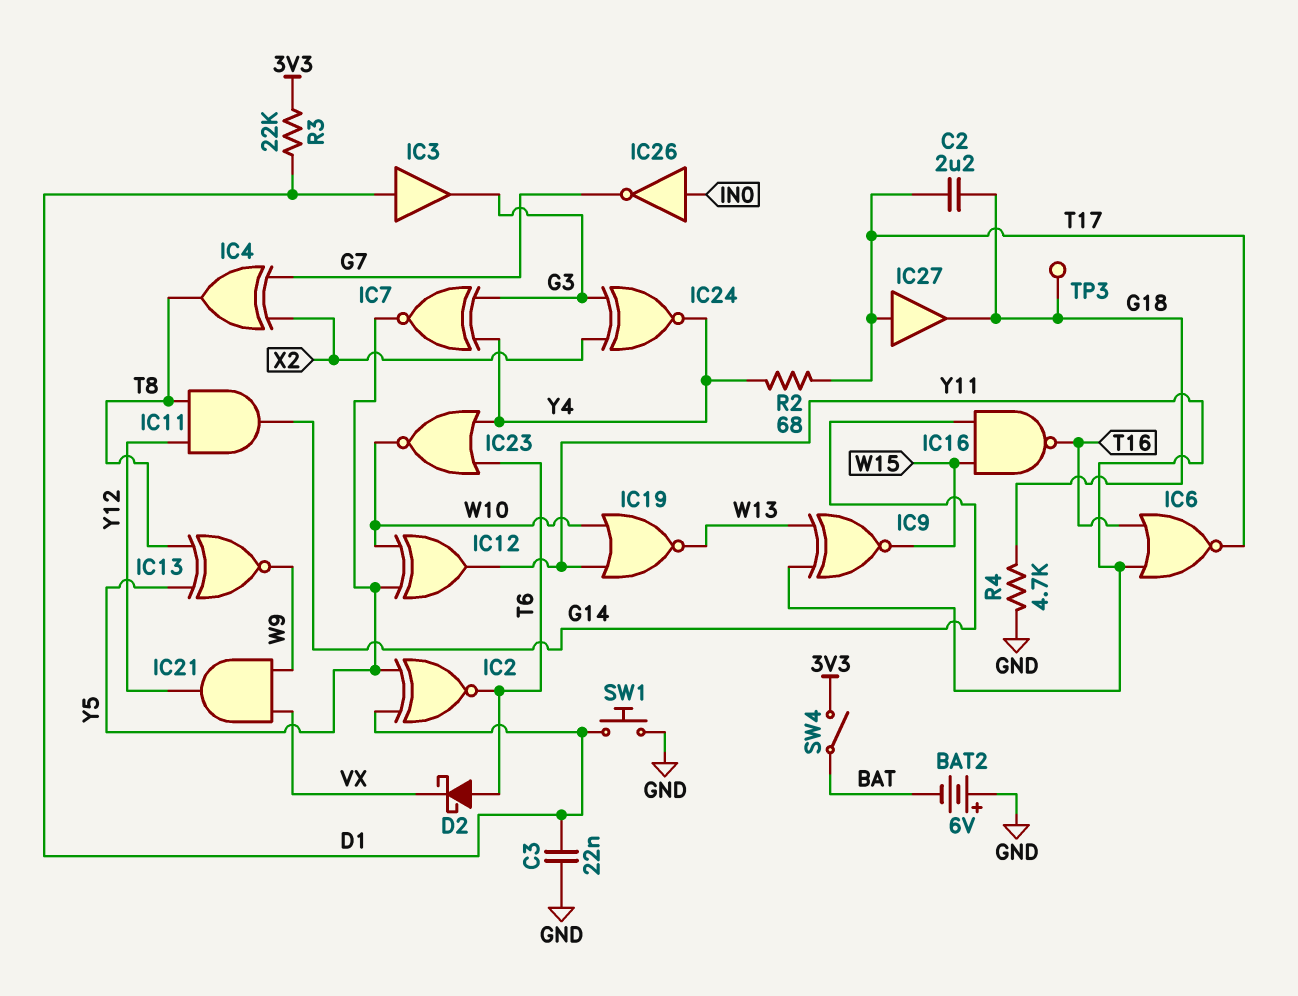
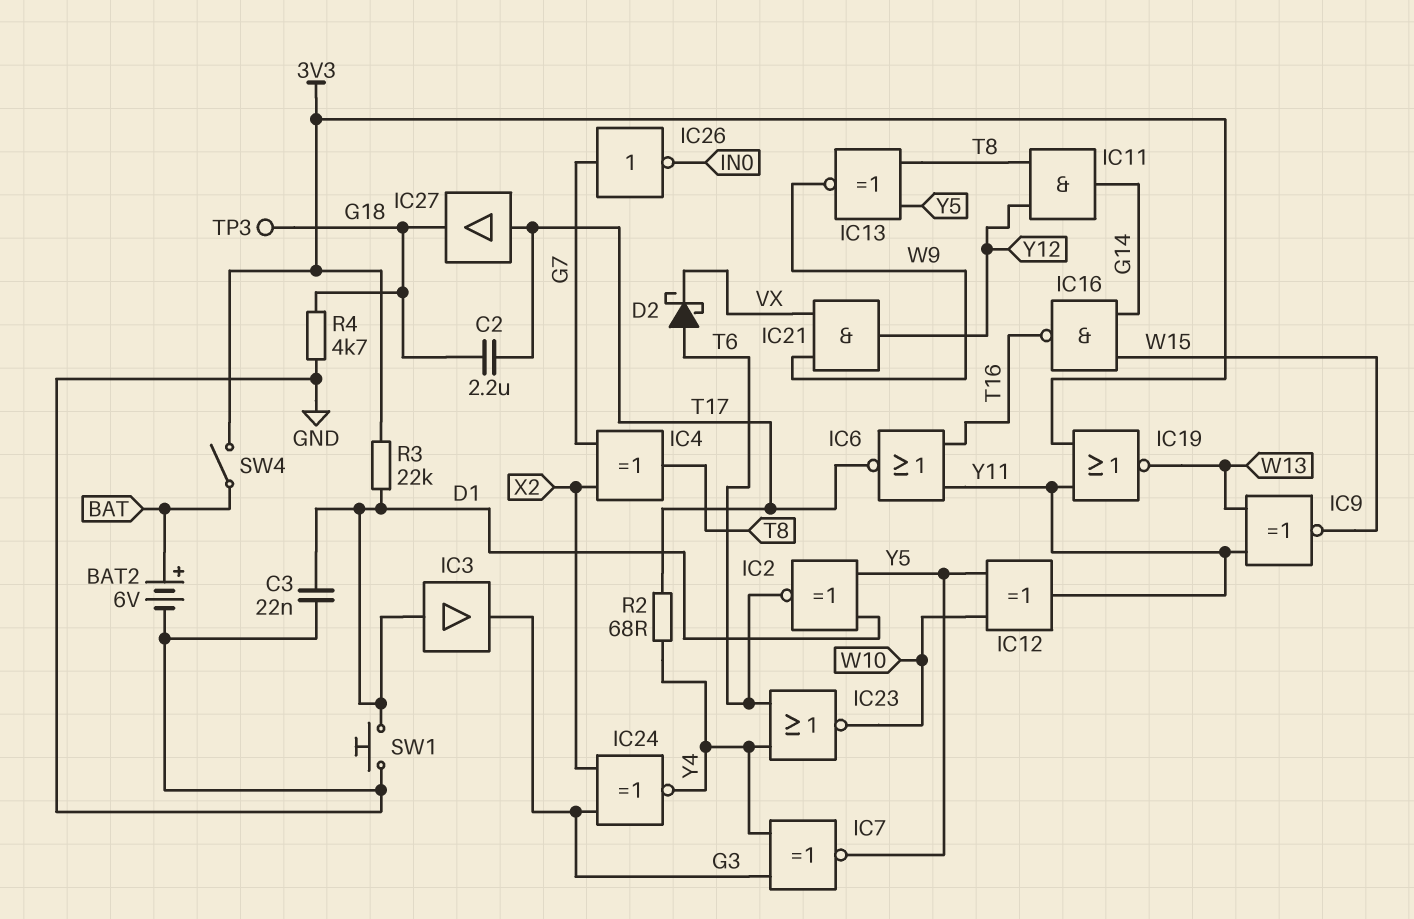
BAT2: 6V (plus GND, minus BAT) -> 6V (plus BAT, minus GND)
IC19: NOR (in W10, in Y11, out W13) -> NOR (in 3V3, in Y11, out W13)
IC26: NOT (in IN0, out G7) -> NOT (in G7, out IN0)

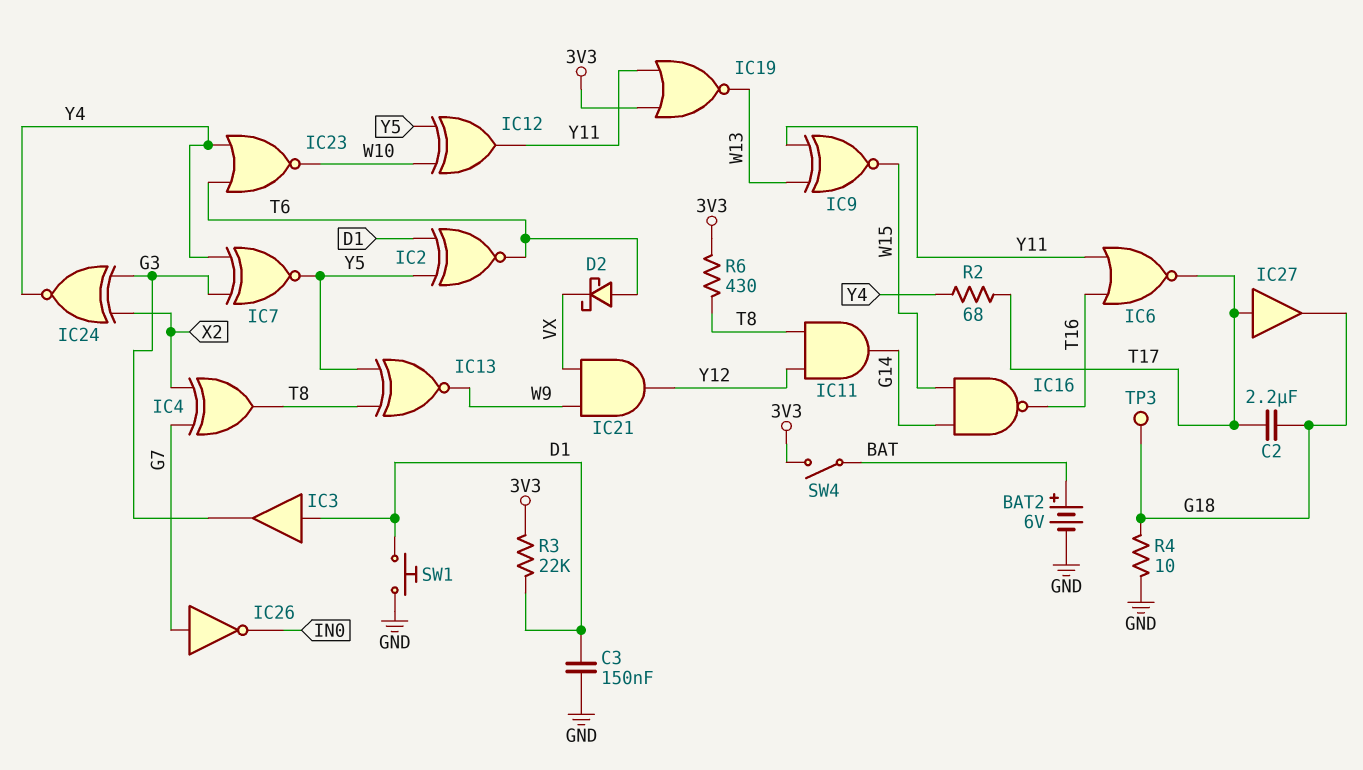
C3: 22nF (D1, GND) -> 150nF (D1, GND)
R4: 4.7k (G18, GND) -> 10 (G18, GND)
R6: none -> 430 (3V3, T8)

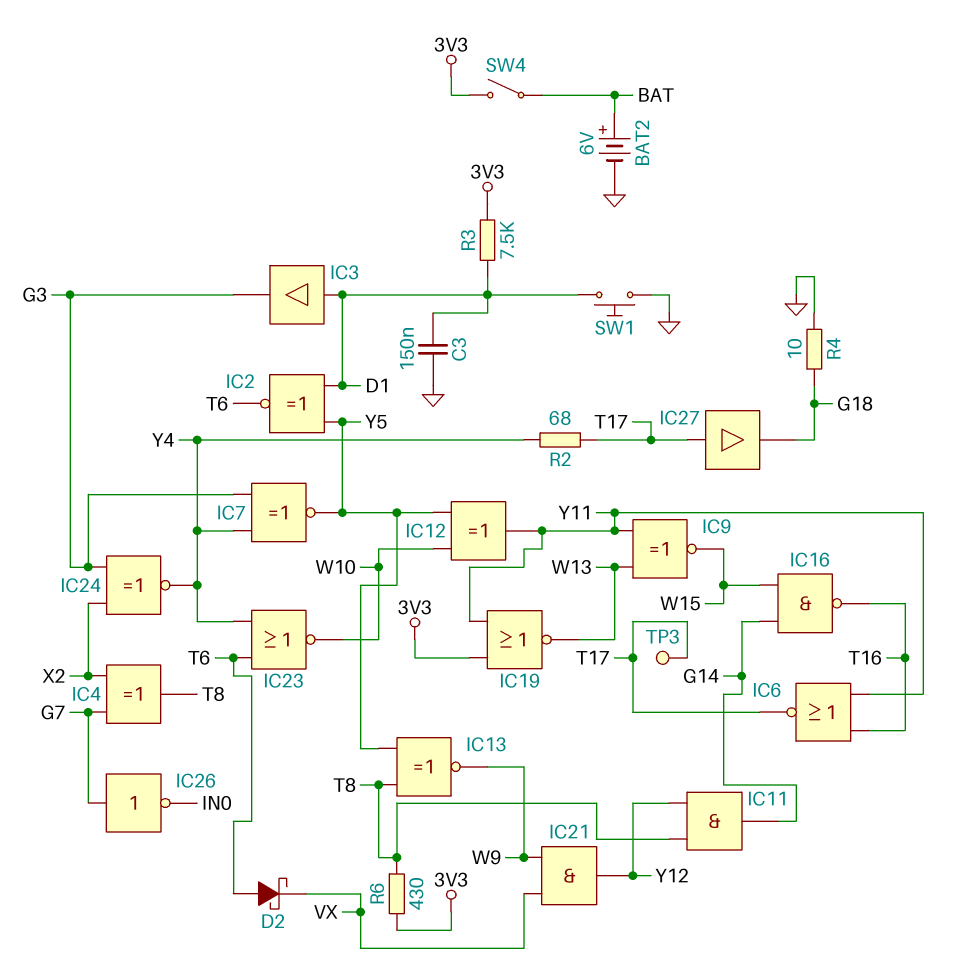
C2: 2.2uF (G18, T17) -> none
R3: 22k (3V3, D1) -> 7.5k (3V3, D1)
TP3: test point (G18) -> test point (T17)

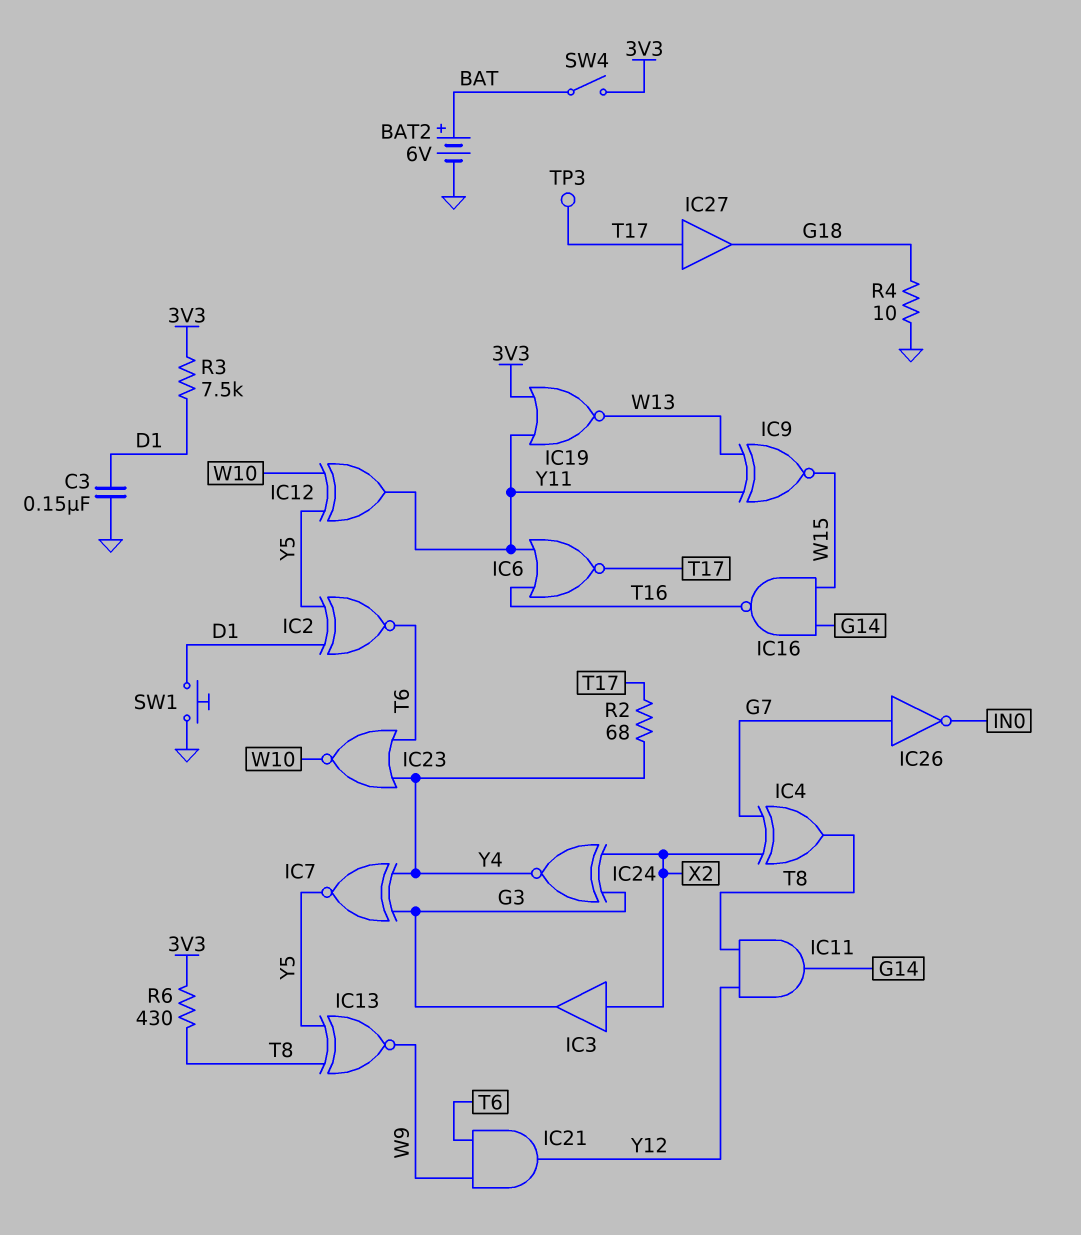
D2: schottky (A T6, K VX) -> none
IC3: buffer (in D1, out G3) -> buffer (in X2, out G3)
IC21: AND (in VX, in W9, out Y12) -> AND (in T6, in W9, out Y12)

